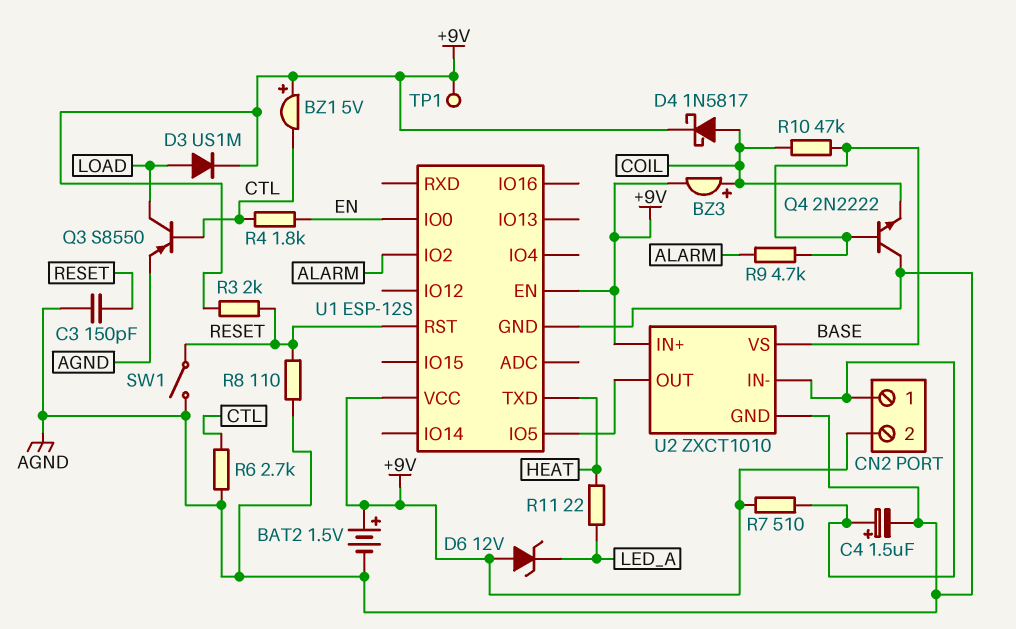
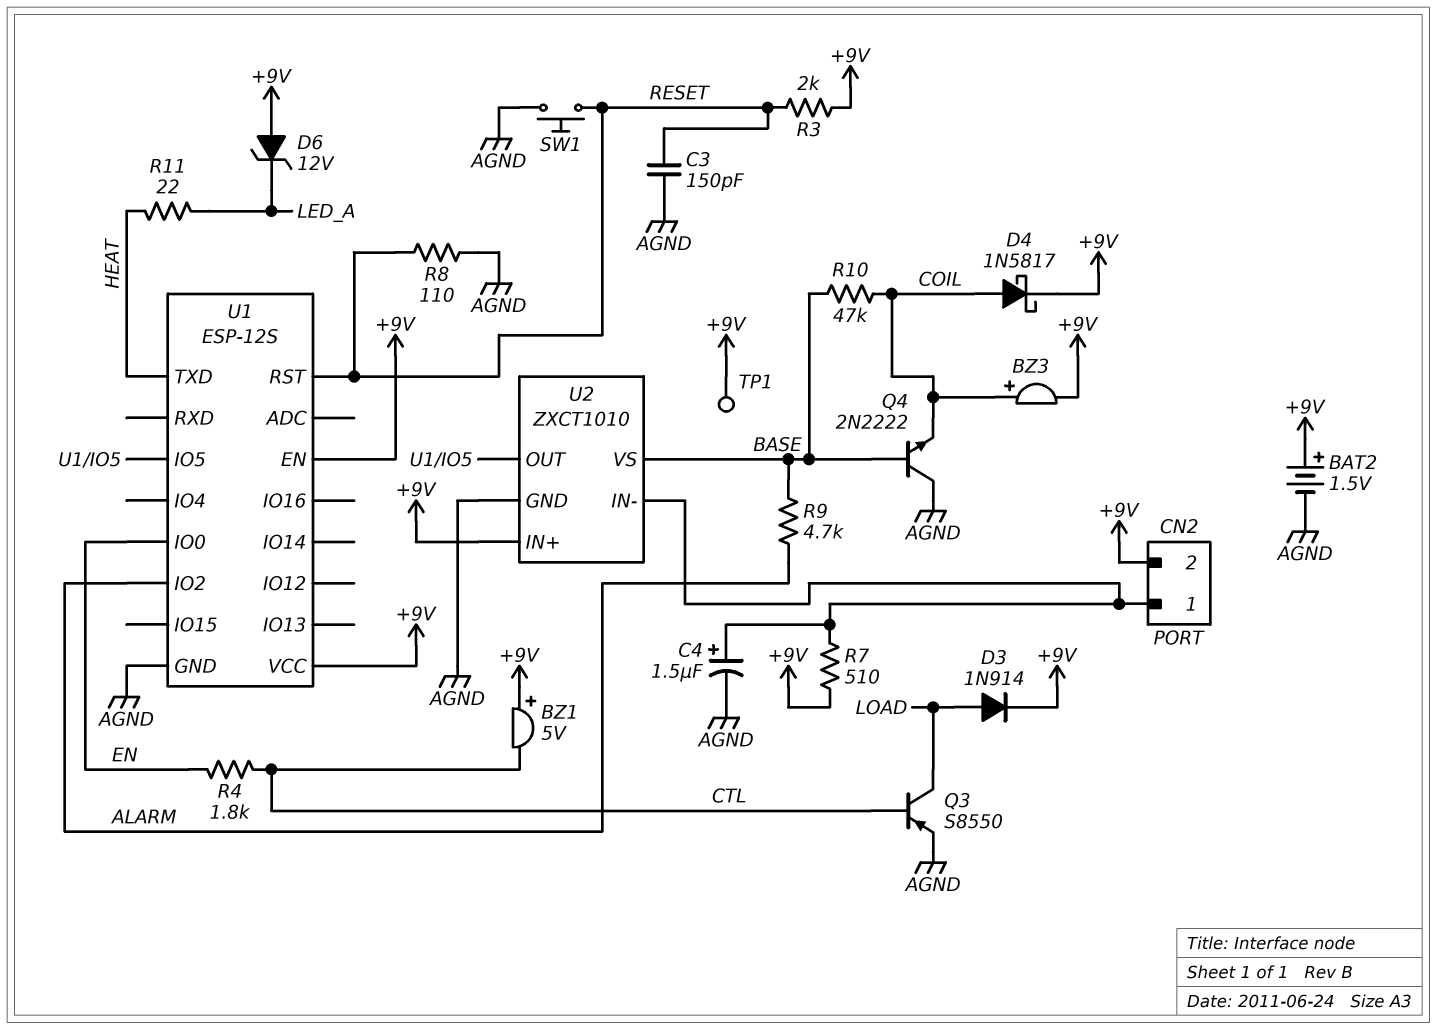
D3: diode US1M (A LOAD, K +9V) -> diode 1N914 (A LOAD, K +9V)
R6: 2.7k (AGND, CTL) -> none
SW1: switch (AGND, RESET) -> button (AGND, RESET)

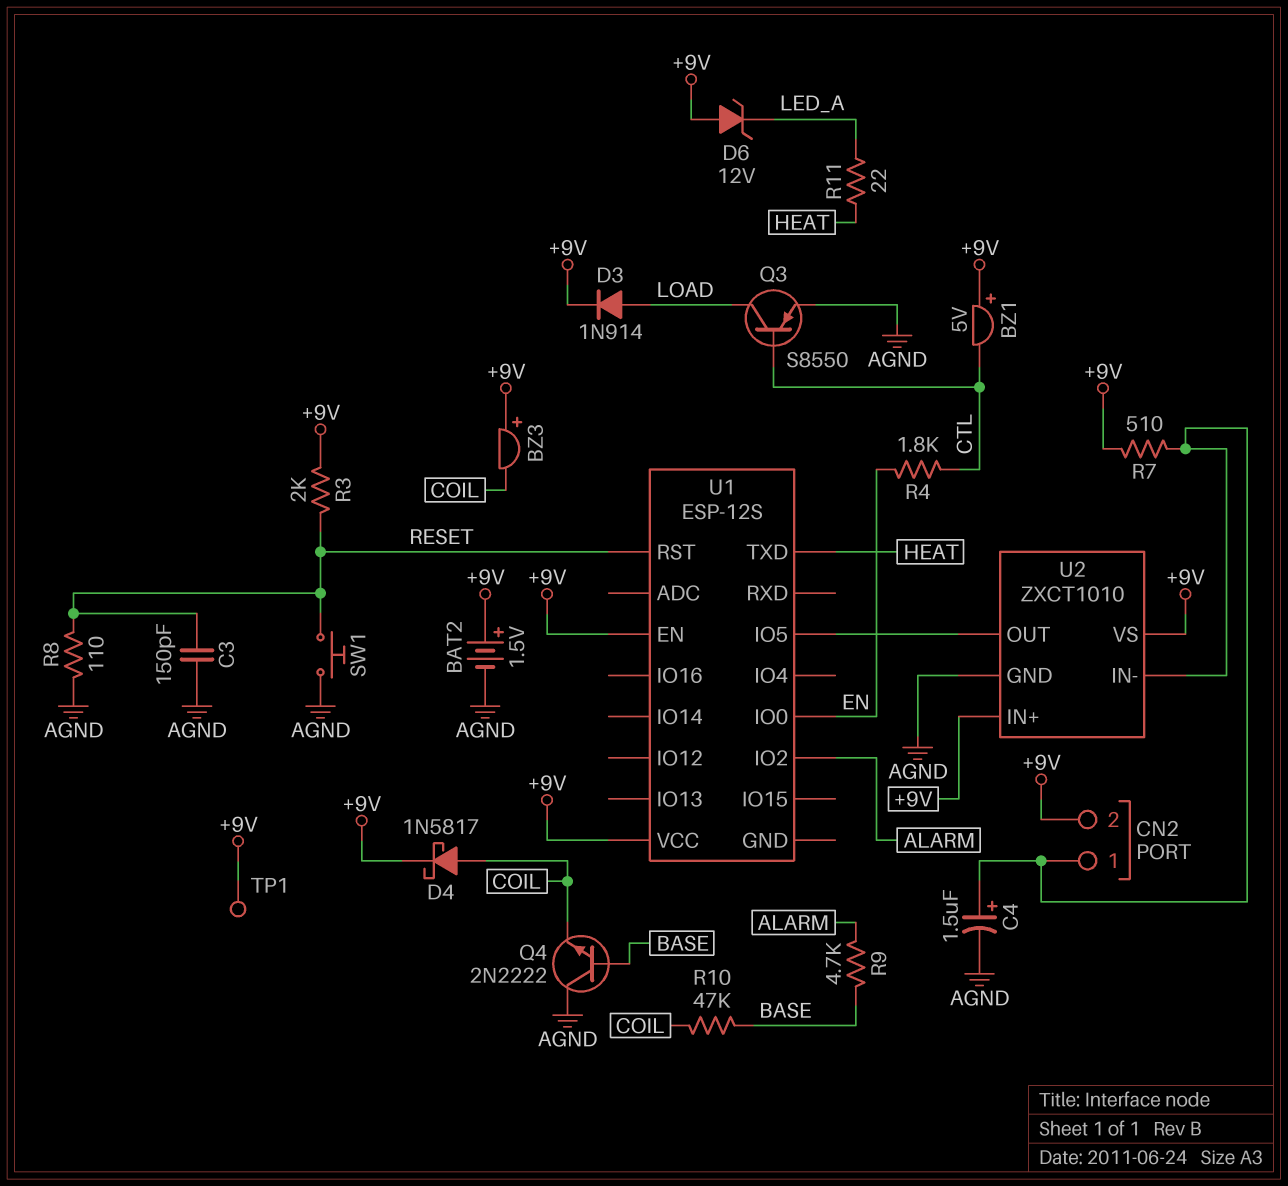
BZ3: buzzer (plus COIL, minus +9V) -> buzzer (plus +9V, minus COIL)
U1 pin GND: AGND -> none
U2 pin VS: BASE -> +9V

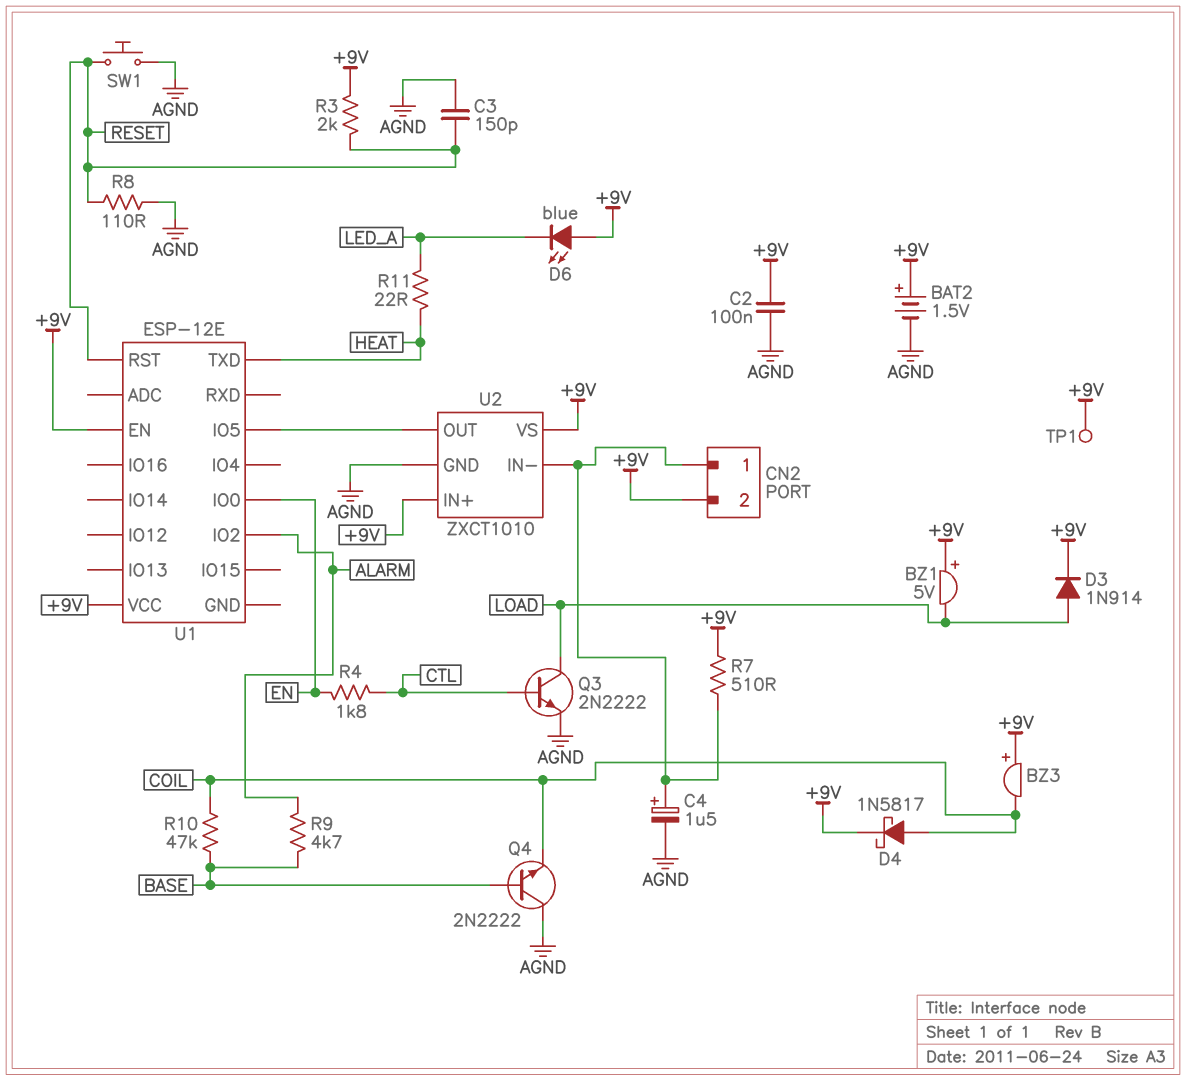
BZ1: buzzer 5V (plus +9V, minus CTL) -> buzzer 5V (plus +9V, minus LOAD)
C2: none -> 100nF (+9V, AGND)
D6: zener 12V (A +9V, K LED_A) -> LED blue (A +9V, K LED_A)
Q3: PNP S8550 (B CTL, C LOAD, E AGND) -> NPN 2N2222 (B CTL, C LOAD, E AGND)
U1: ESP-12S -> ESP-12E

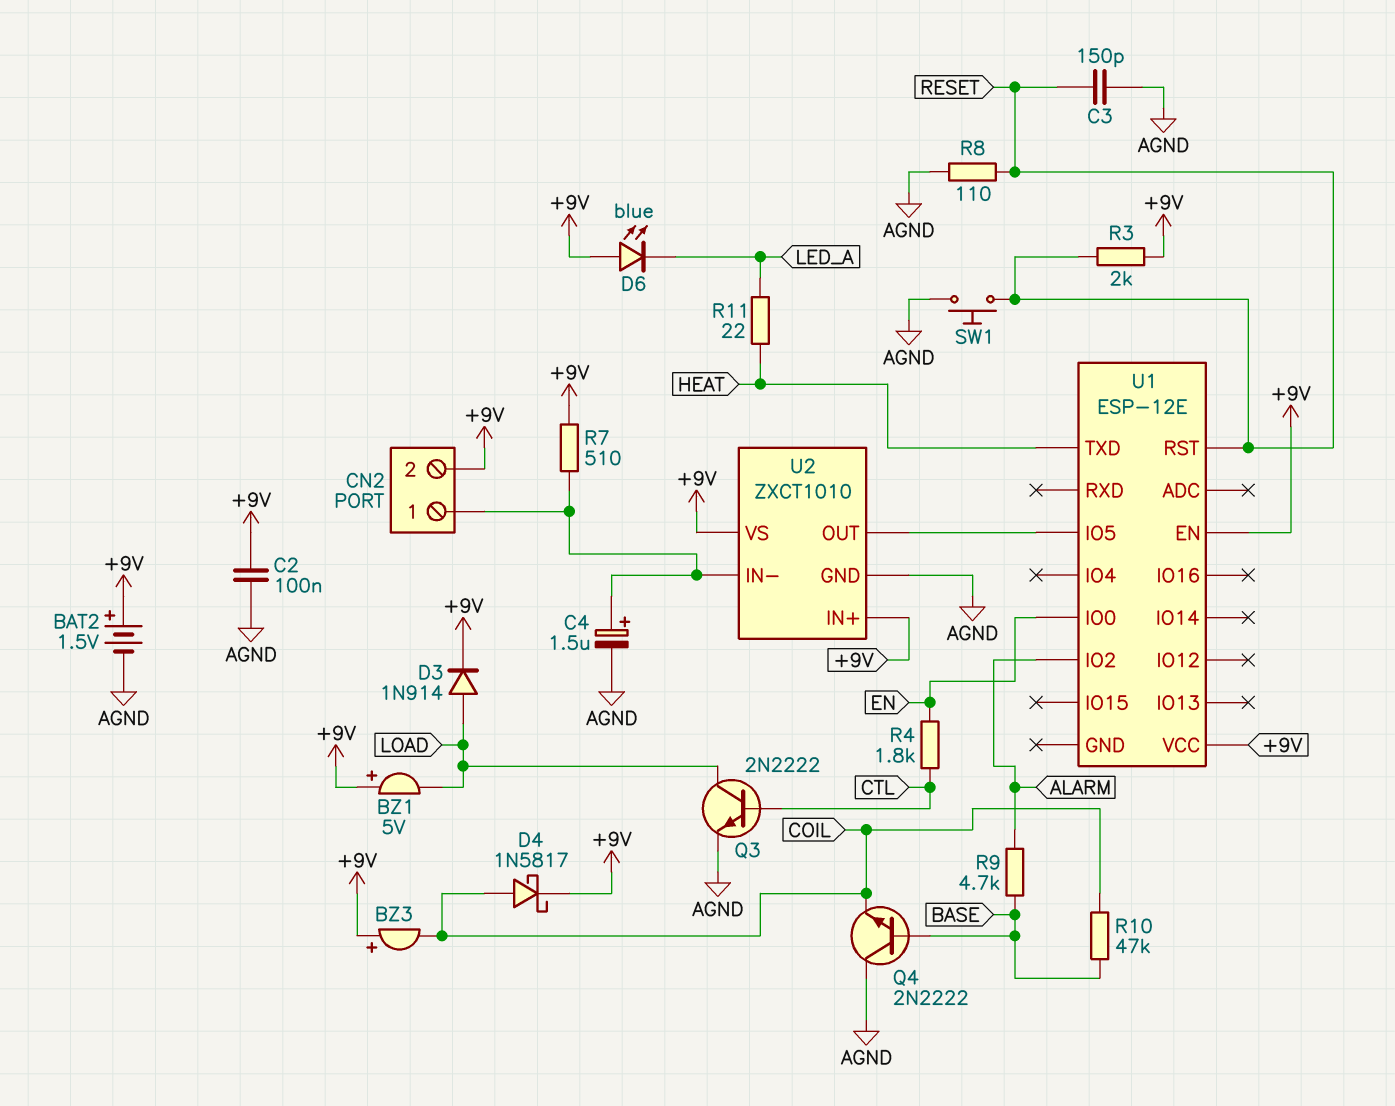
TP1: test point (+9V) -> none

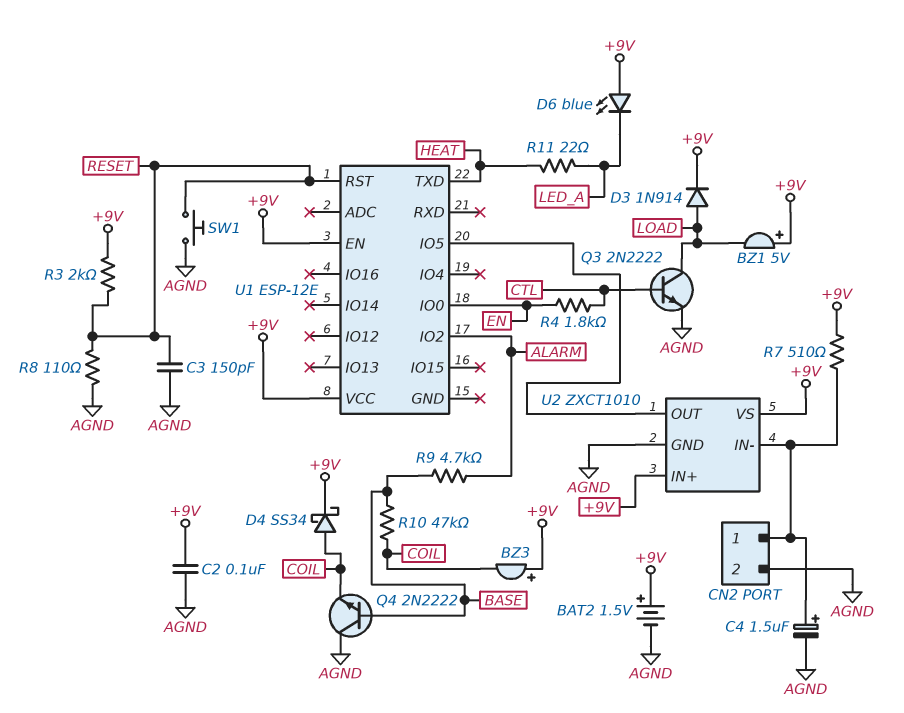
CN2 pin 2: +9V -> AGND
D4: schottky 1N5817 (A COIL, K +9V) -> schottky SS34 (A COIL, K +9V)

